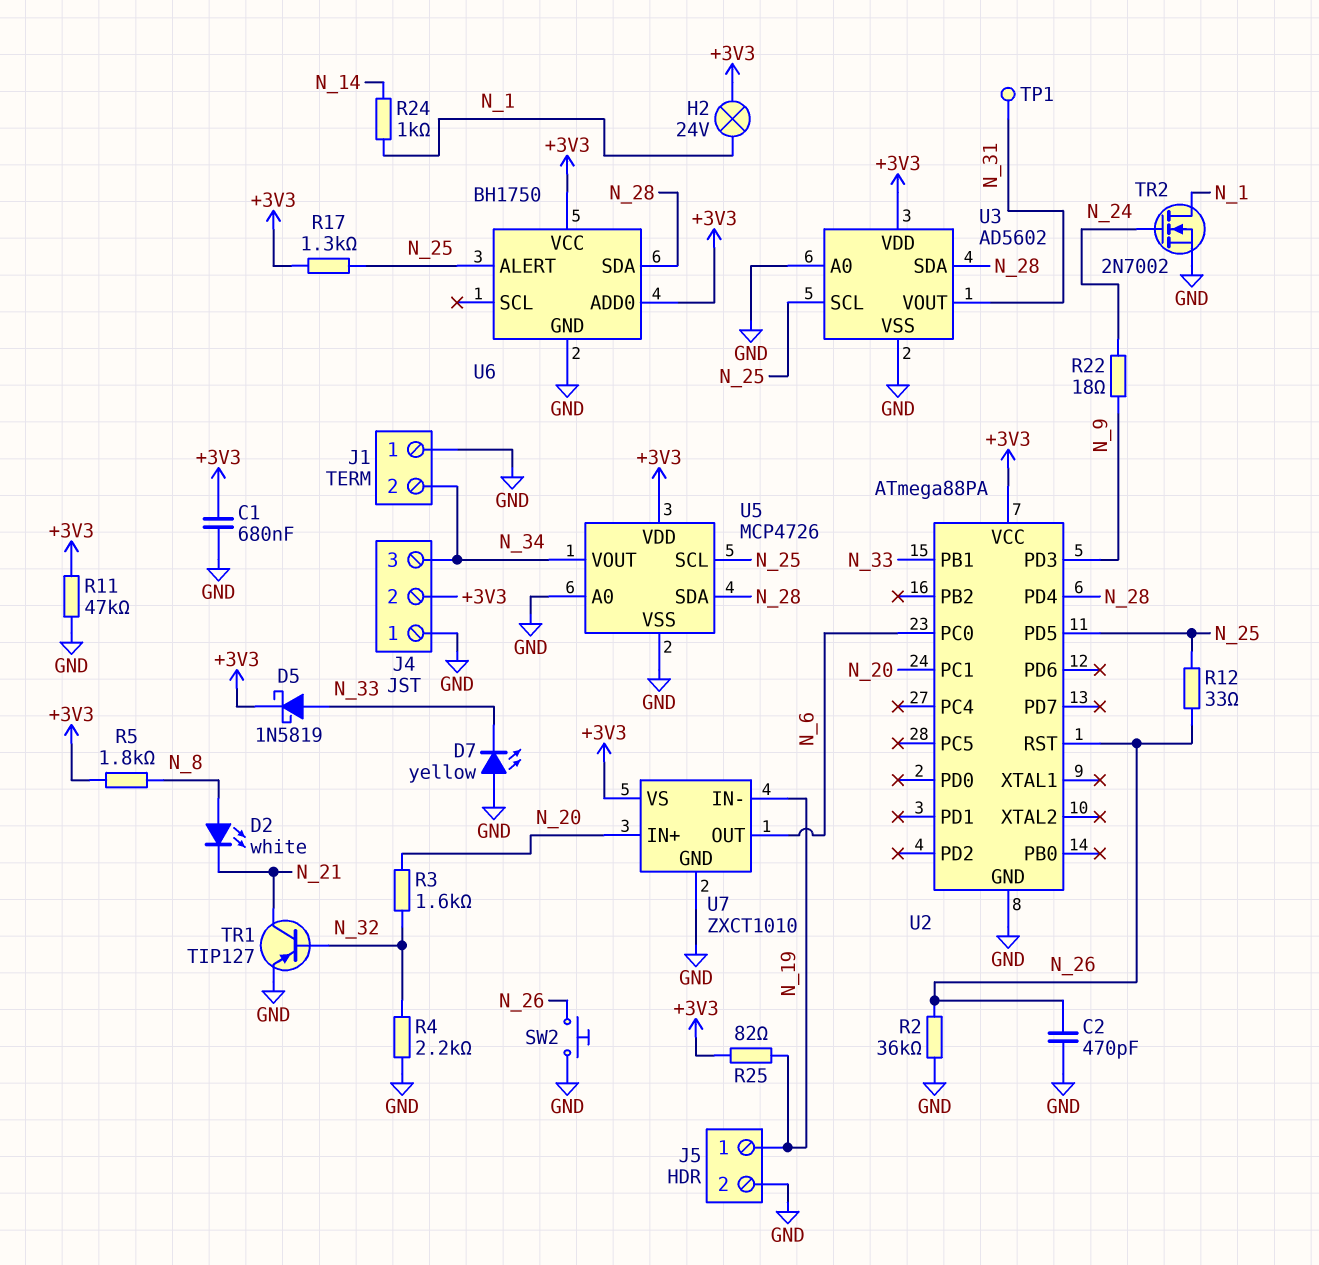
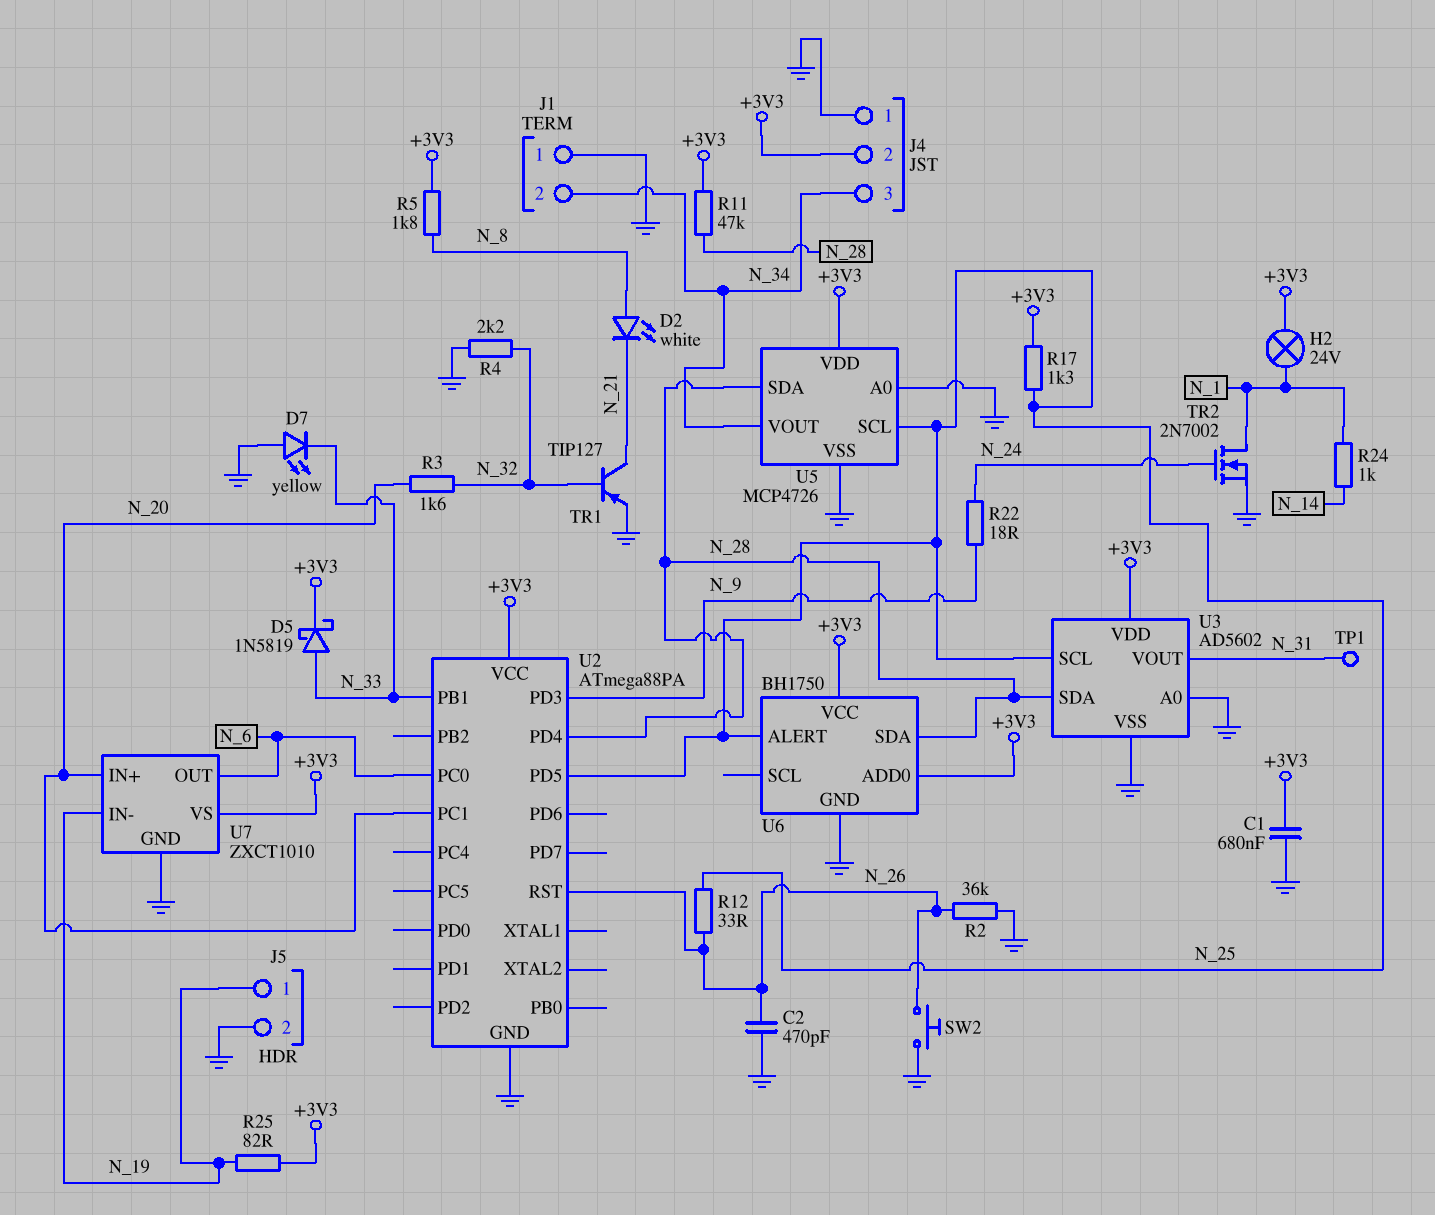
R11: 47k (+3V3, GND) -> 47k (+3V3, N_28)

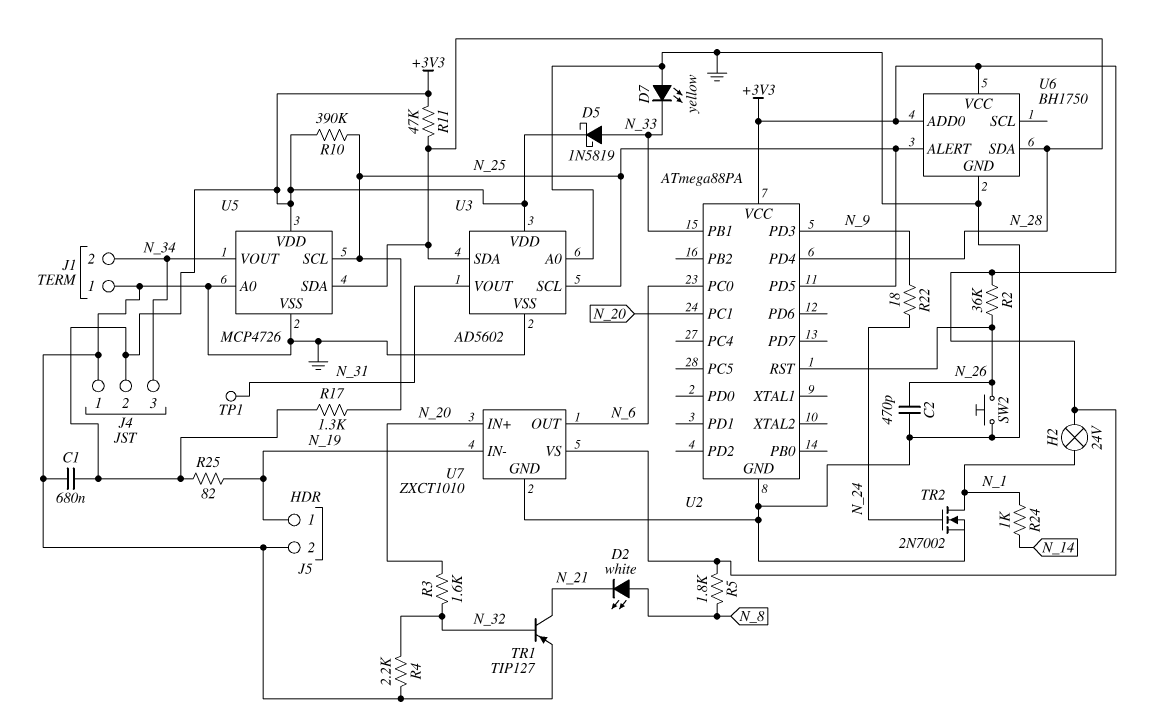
R2: 36k (GND, N_26) -> 36k (+3V3, N_26)
R10: none -> 390k (+3V3, N_25)
R12: 33 (N_25, N_26) -> none

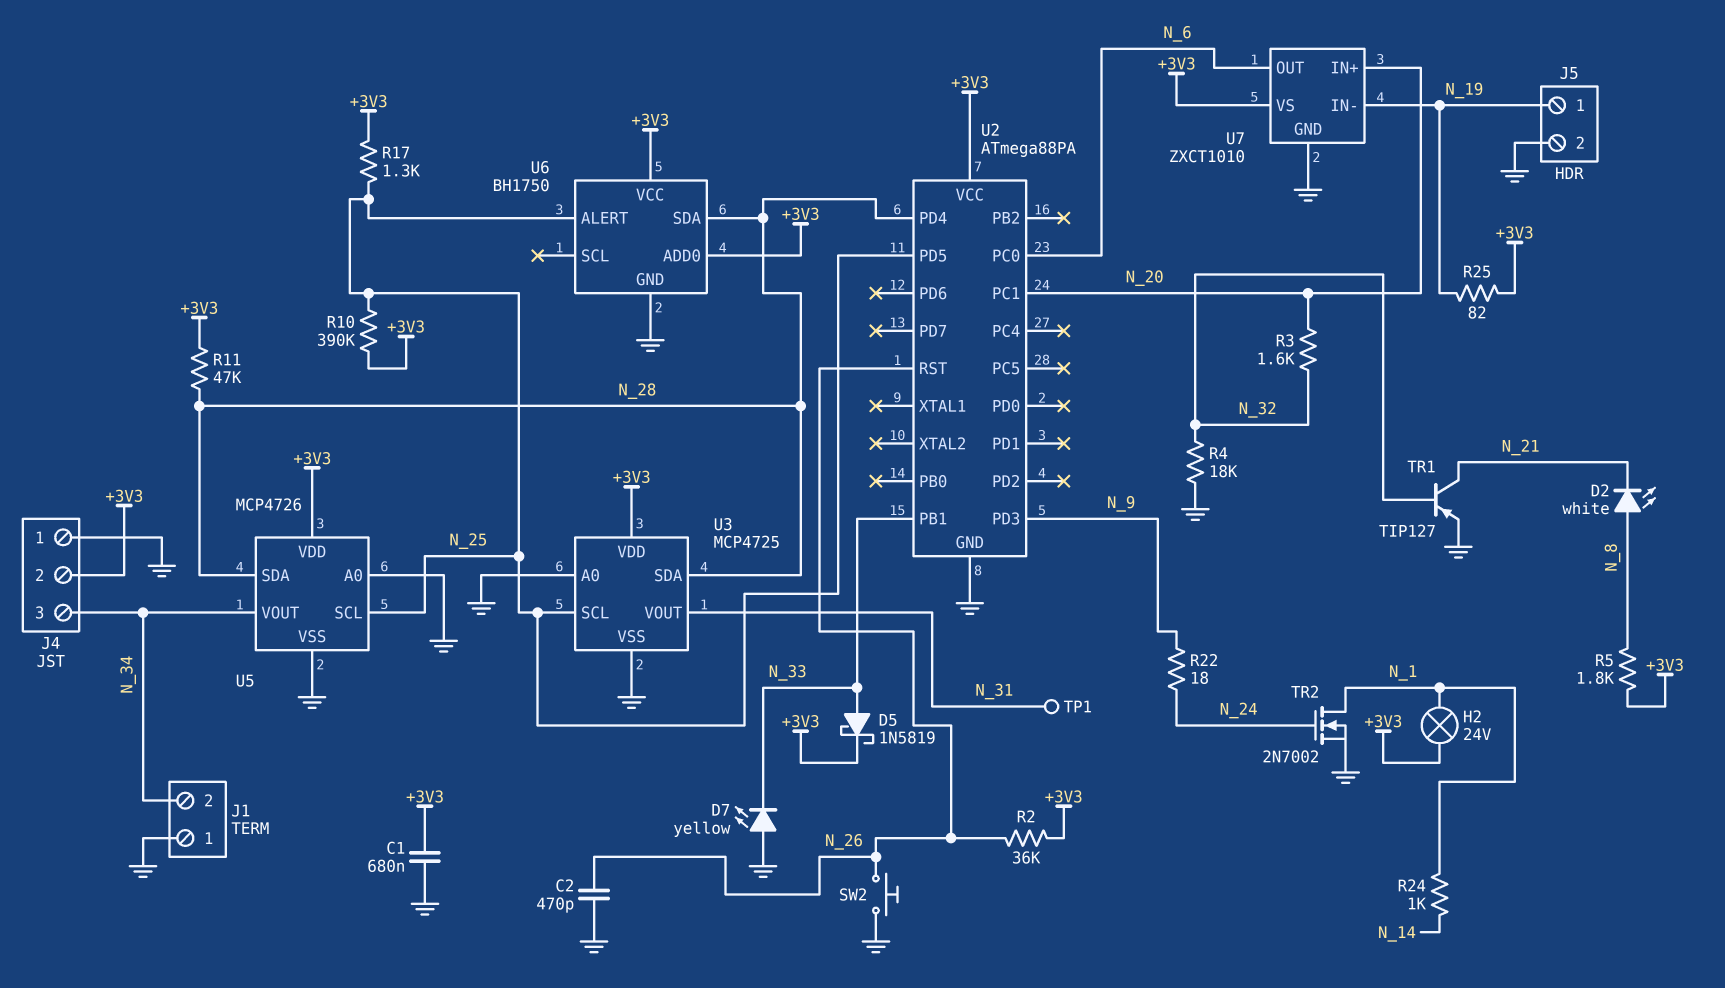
R4: 2.2k (GND, N_32) -> 18k (GND, N_32)
U3: AD5602 -> MCP4725

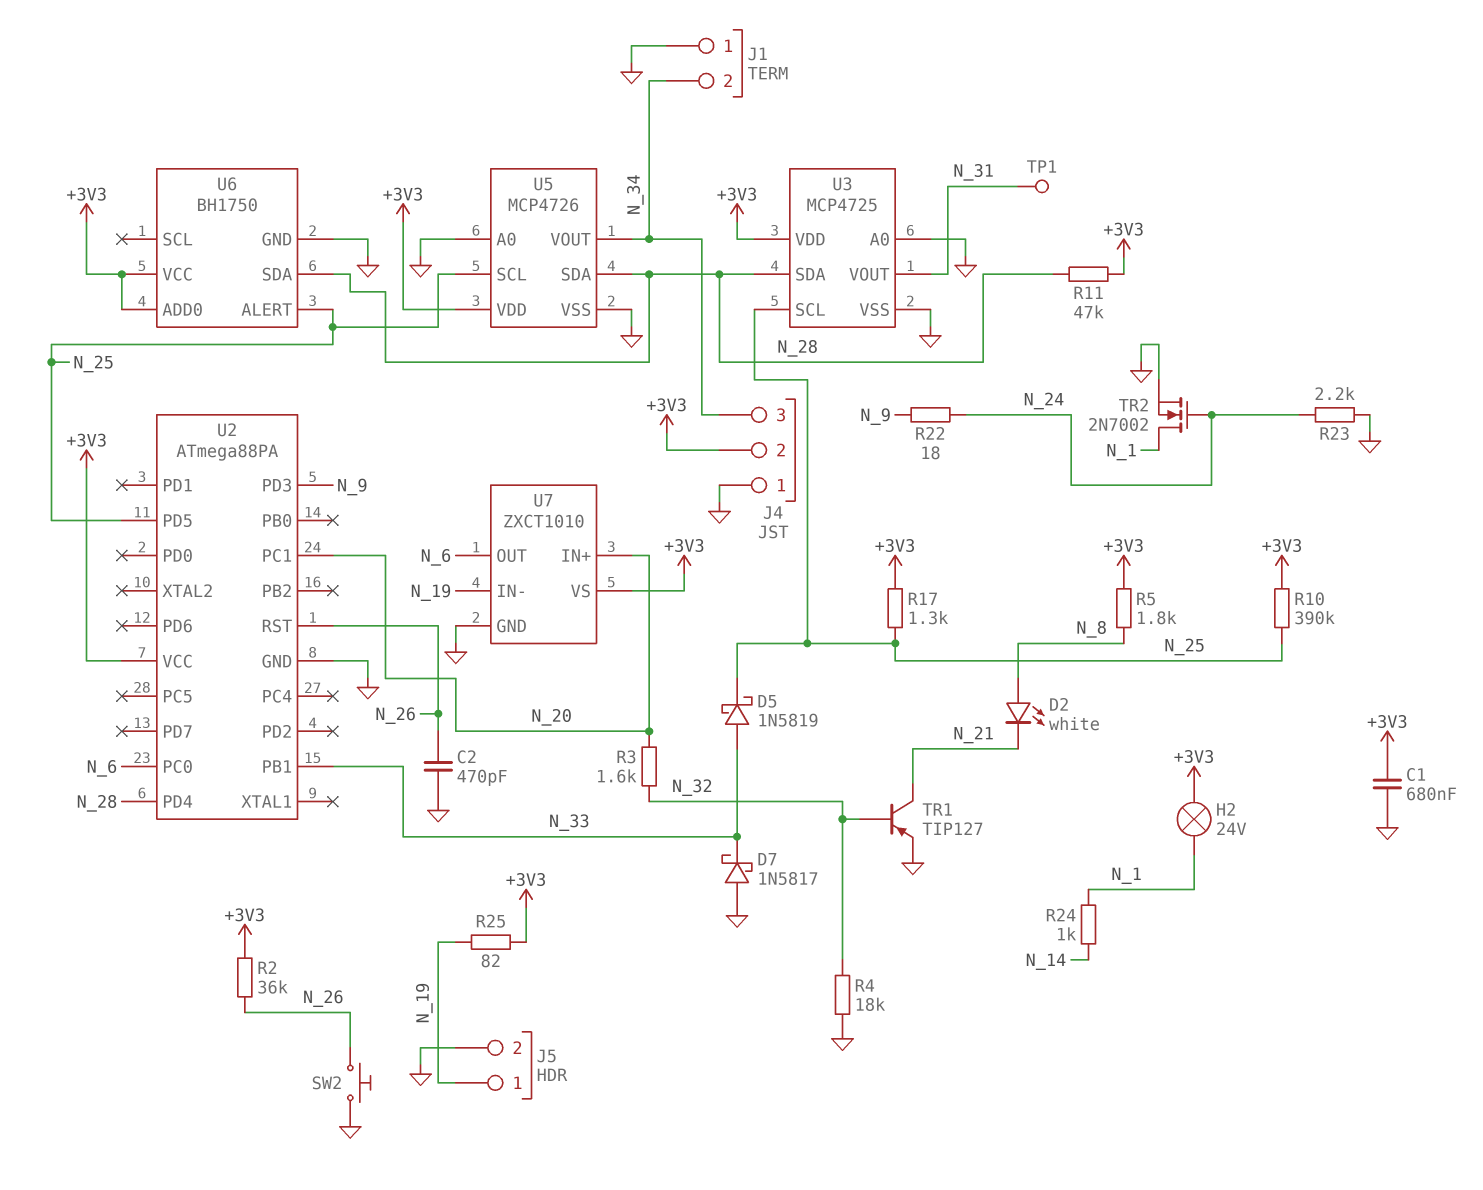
D5: schottky 1N5819 (A N_33, K +3V3) -> schottky 1N5819 (A N_33, K N_25)
D7: LED yellow (A GND, K N_33) -> schottky 1N5817 (A GND, K N_33)
R23: none -> 2.2k (GND, N_24)

